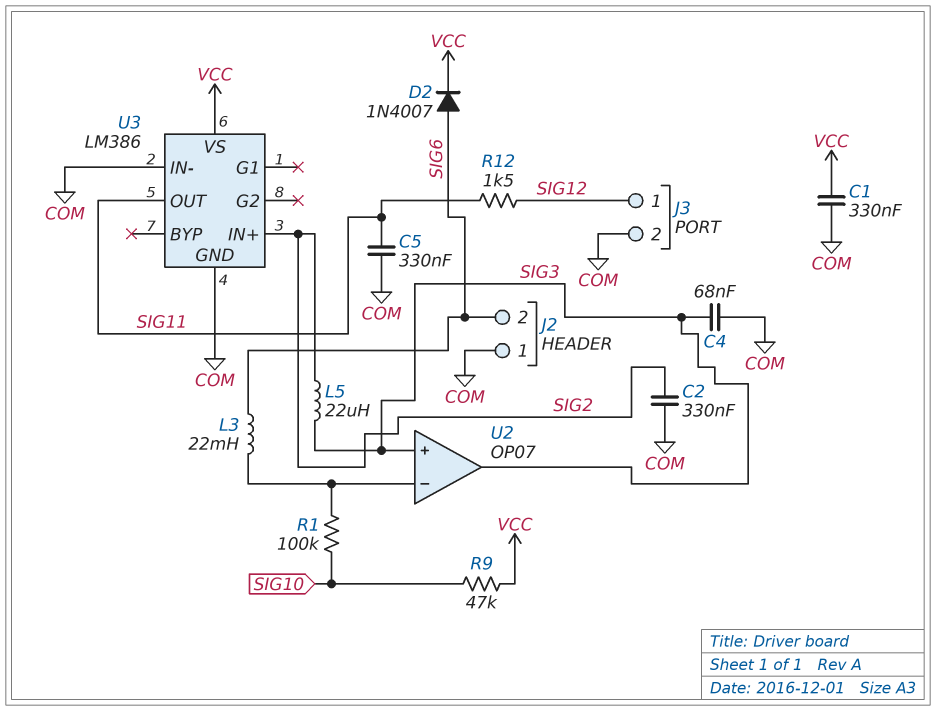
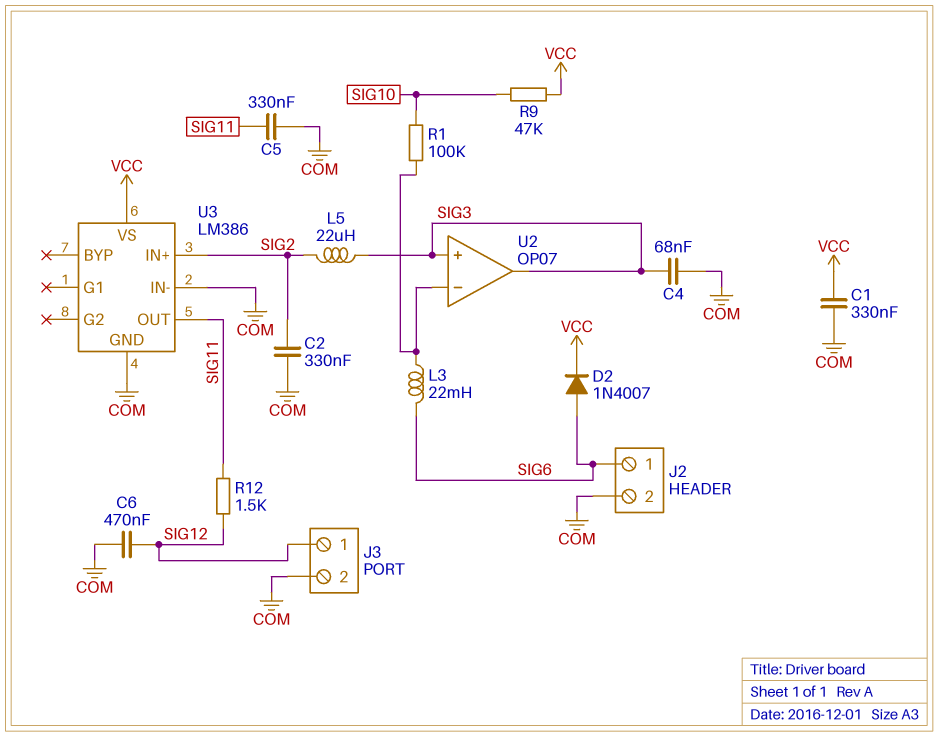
C6: none -> 470nF (COM, SIG12)
J2 pin 1: COM -> SIG6
J2 pin 2: SIG6 -> COM

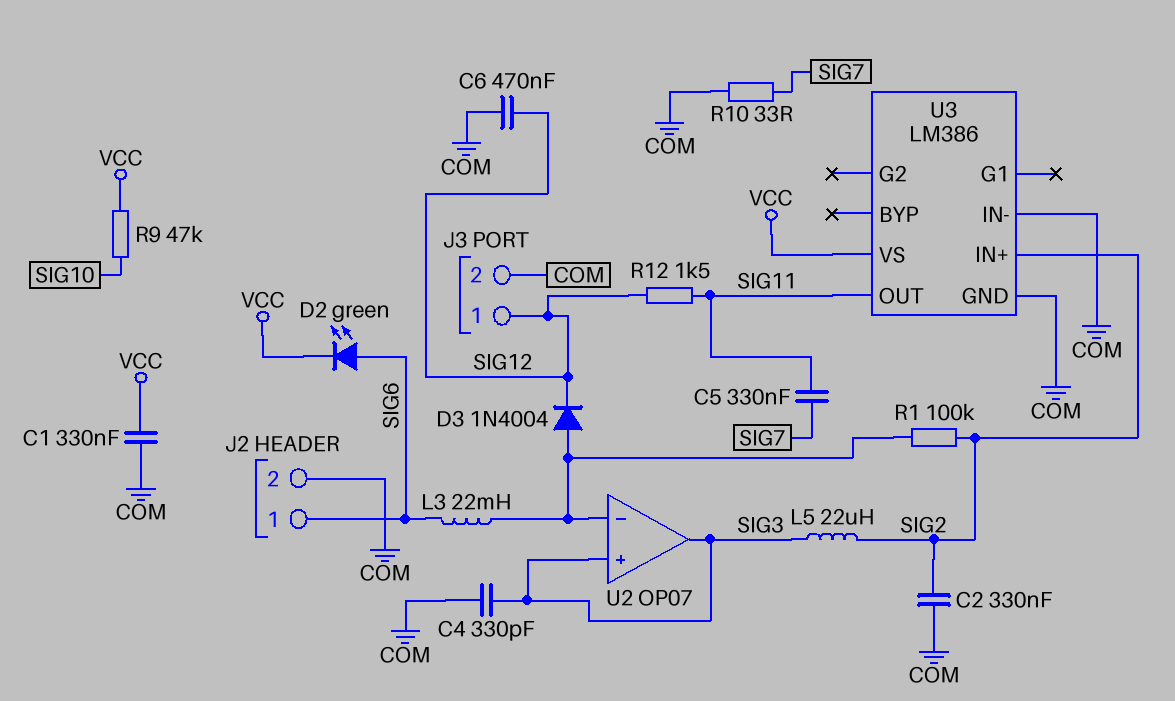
C4: 68nF (COM, SIG3) -> 330pF (COM, SIG3)
C5: 330nF (COM, SIG11) -> 330nF (SIG7, SIG11)
D2: diode 1N4007 (A SIG6, K VCC) -> LED green (A SIG6, K VCC)
D3: none -> diode 1N4004 (A U2/in-, K SIG12)
R1: 100k (SIG10, U2/in-) -> 100k (SIG2, U2/in-)
R10: none -> 33 (COM, SIG7)

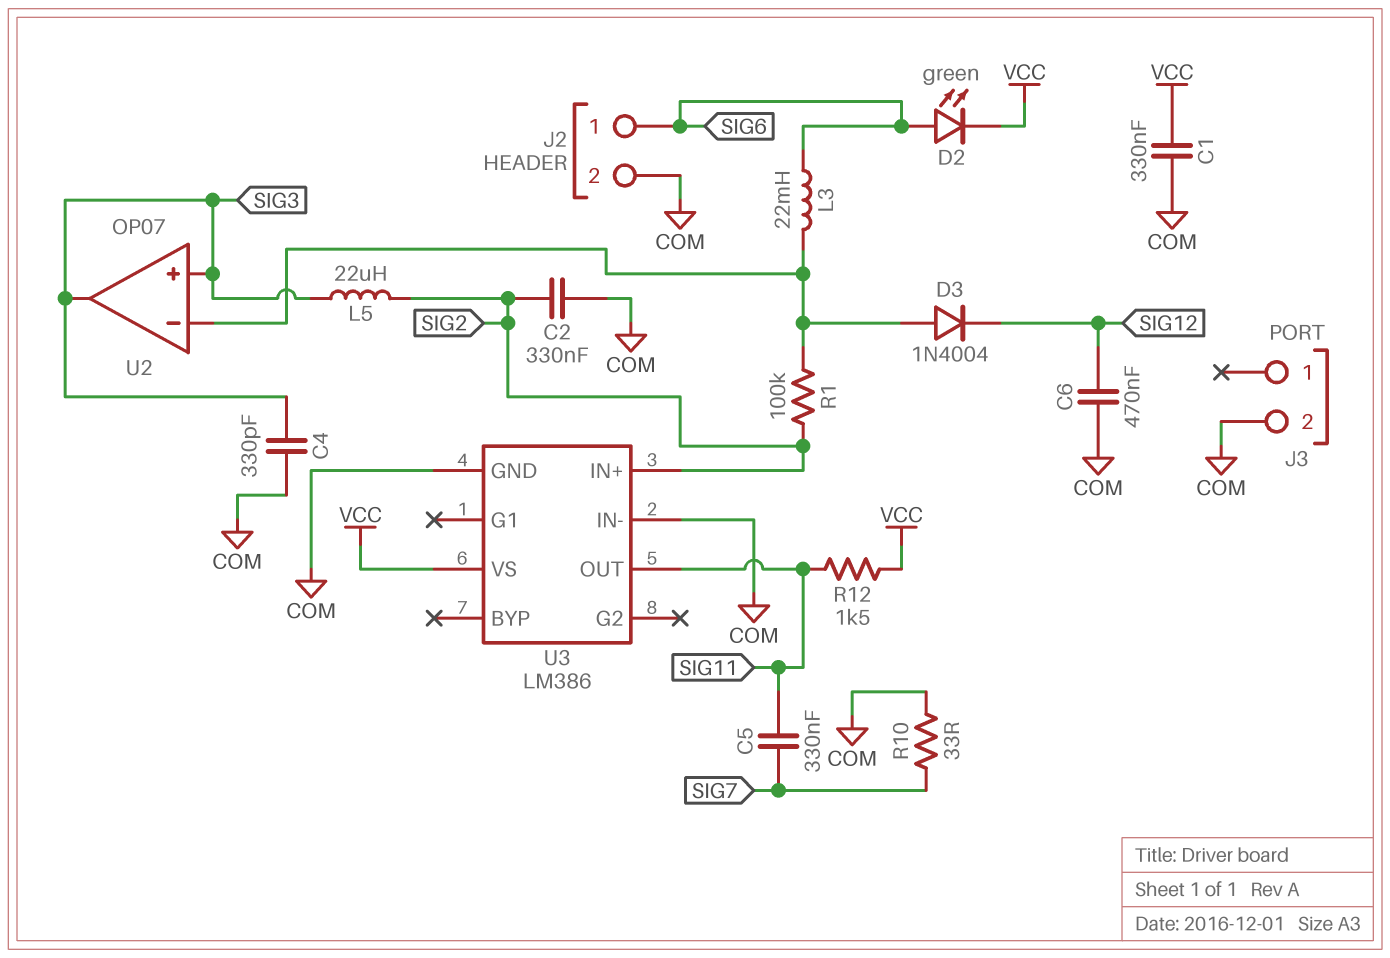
J3 pin 1: SIG12 -> none
R9: 47k (SIG10, VCC) -> none
R12: 1.5k (SIG11, SIG12) -> 1.5k (SIG11, VCC)

